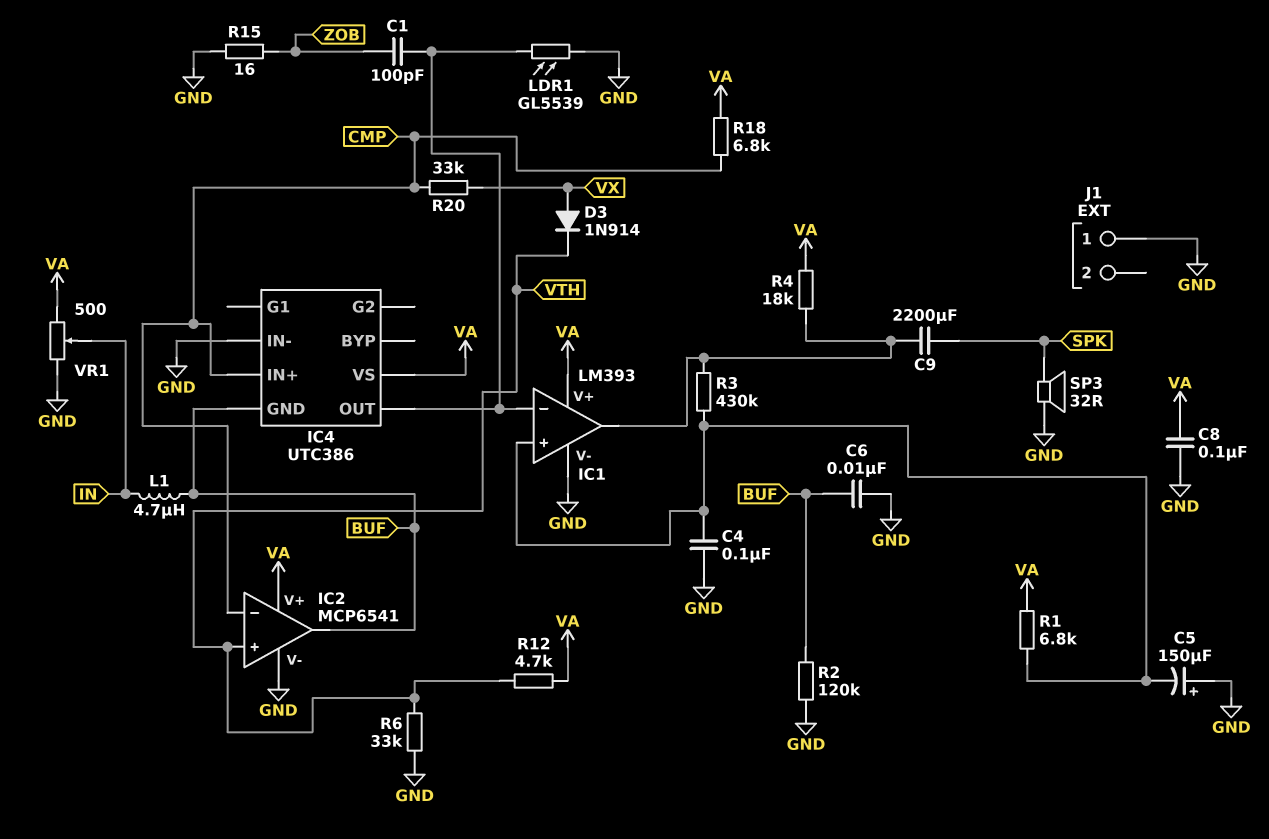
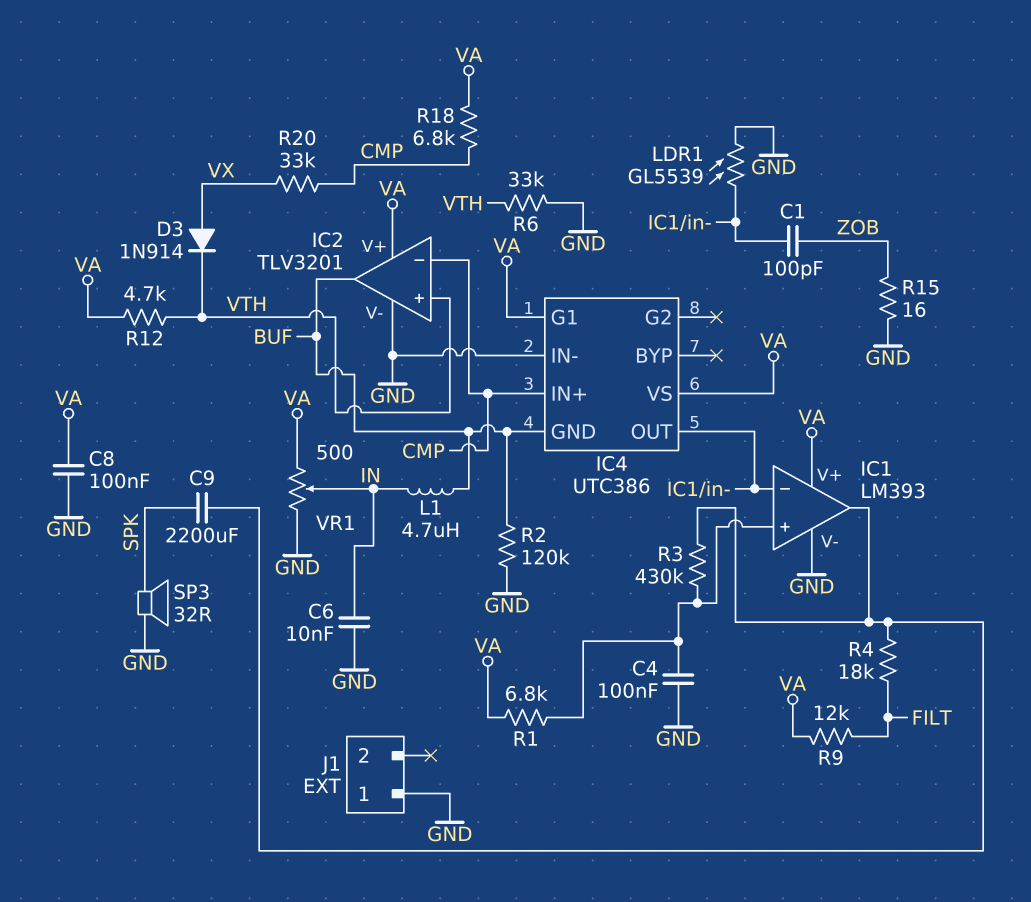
C5: 150uF (plus GND, minus IC1/in+) -> none
C6: 10nF (BUF, GND) -> 10nF (GND, IN)
IC2: MCP6541 -> TLV3201
IC4 pin G1: none -> VA
R4: 18k (IC1/out, VA) -> 18k (FILT, IC1/out)
R9: none -> 12k (FILT, VA)

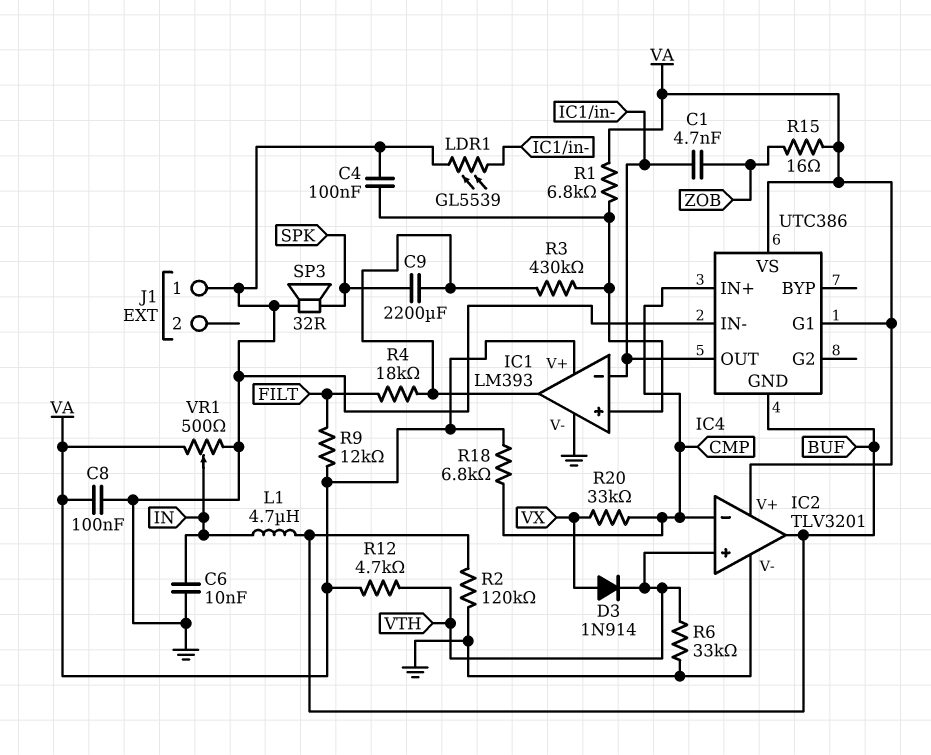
C1: 100pF (IC1/in-, ZOB) -> 4.7nF (IC1/in-, ZOB)
R15: 16 (GND, ZOB) -> 16 (VA, ZOB)

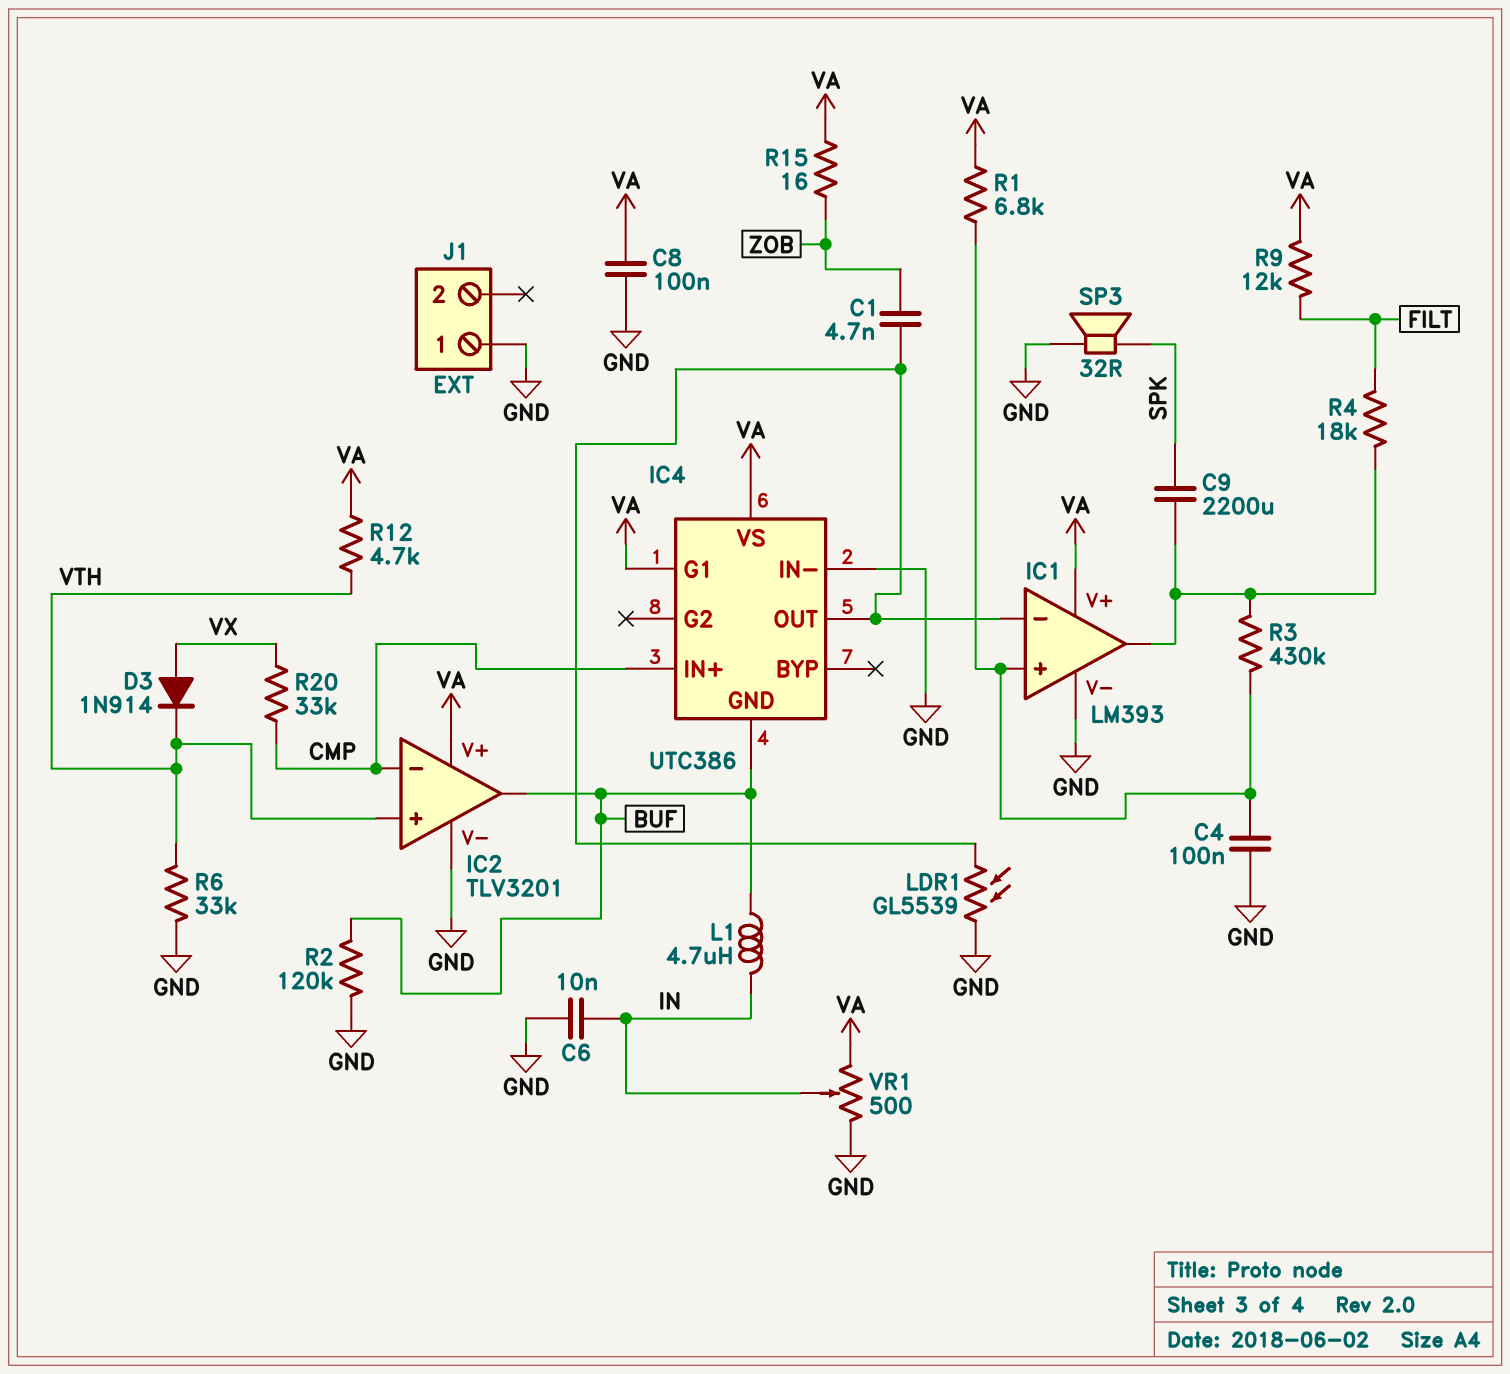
R18: 6.8k (CMP, VA) -> none

